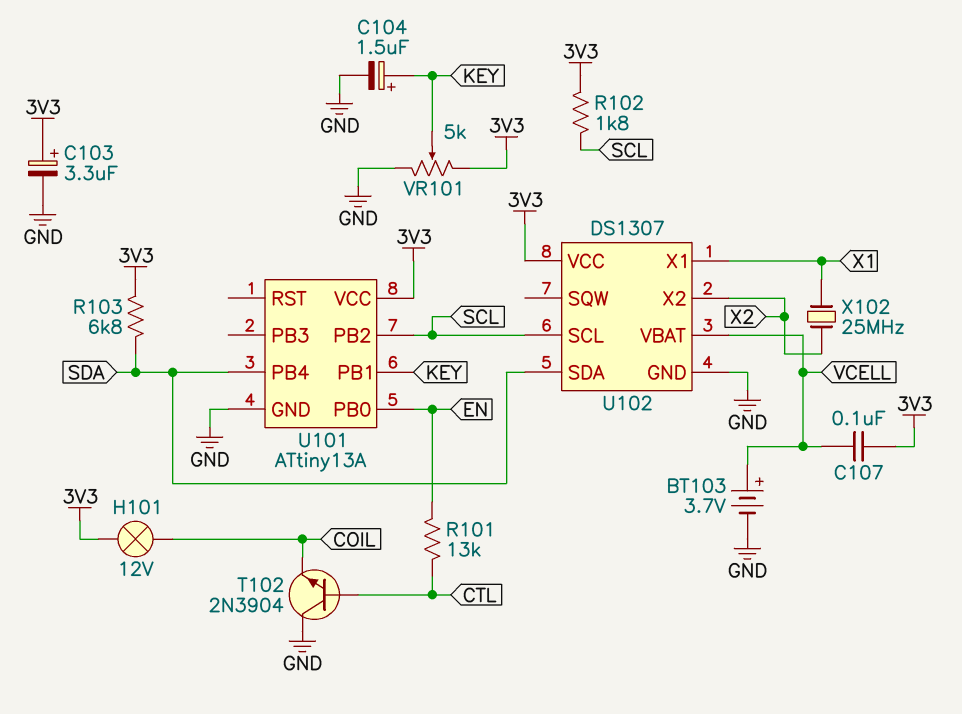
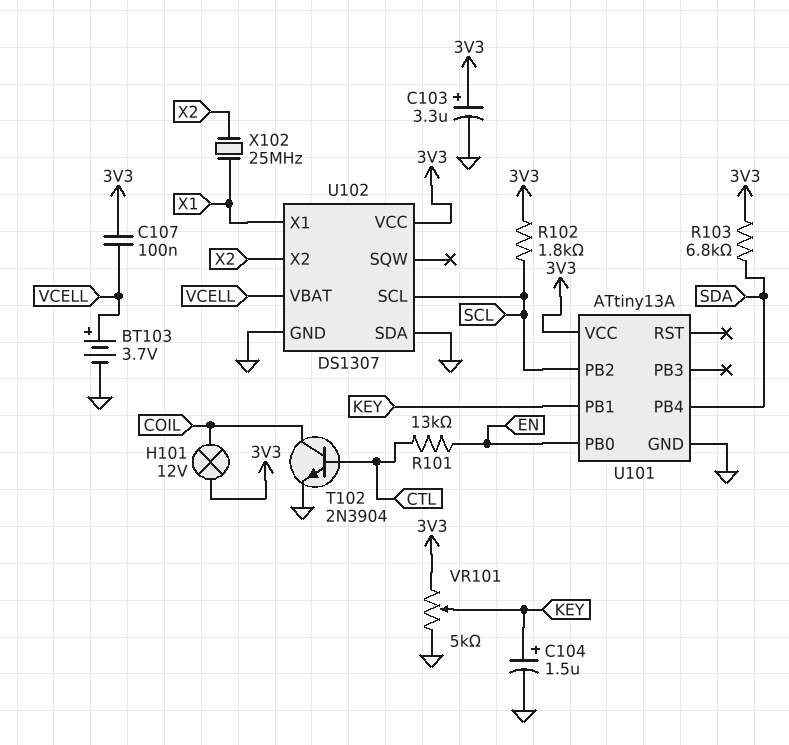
T102: NPN 2N3904 (B CTL, C GND, E COIL) -> NPN 2N3904 (B CTL, C COIL, E GND)
U102 pin SDA: SDA -> GND

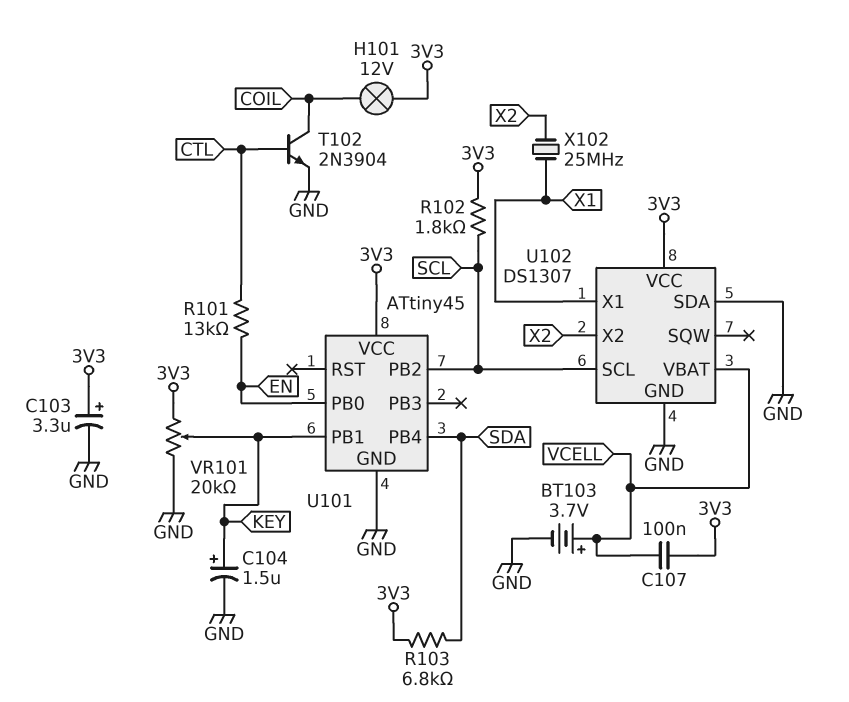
U101: ATtiny13A -> ATtiny45
VR101: 5k (3V3, GND, wiper KEY) -> 20k (3V3, GND, wiper KEY)

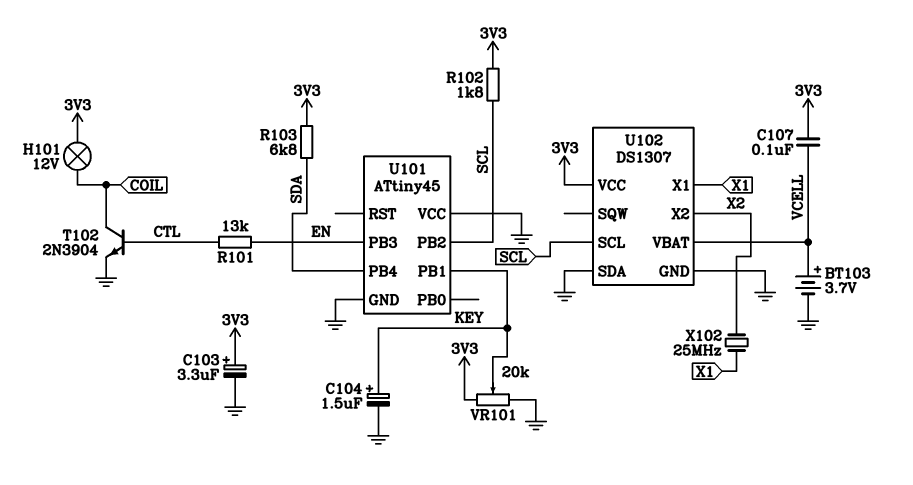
U101 pin PB0: EN -> none
U101 pin PB3: none -> EN
U101 pin VCC: 3V3 -> GND

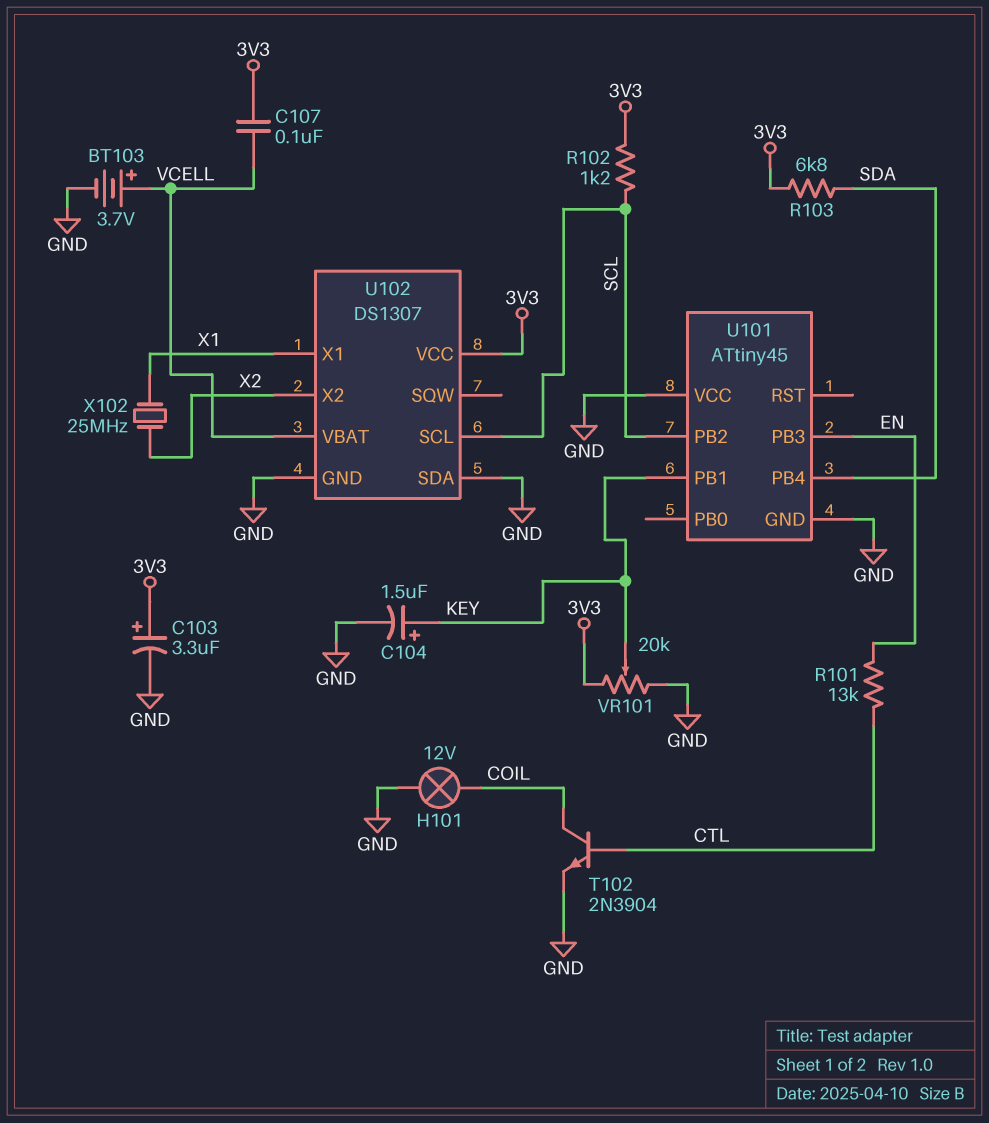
H101: lamp 12V (3V3, COIL) -> lamp 12V (COIL, GND)
R102: 1.8k (3V3, SCL) -> 1.2k (3V3, SCL)

